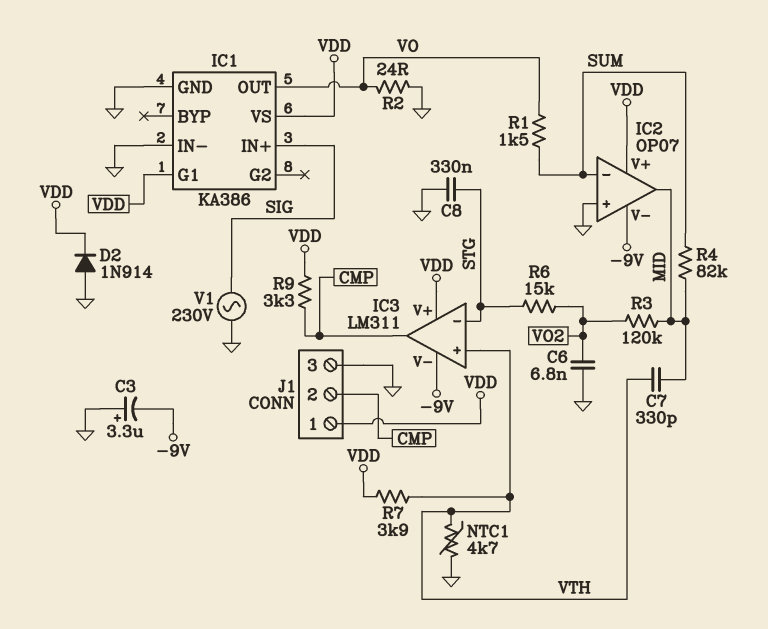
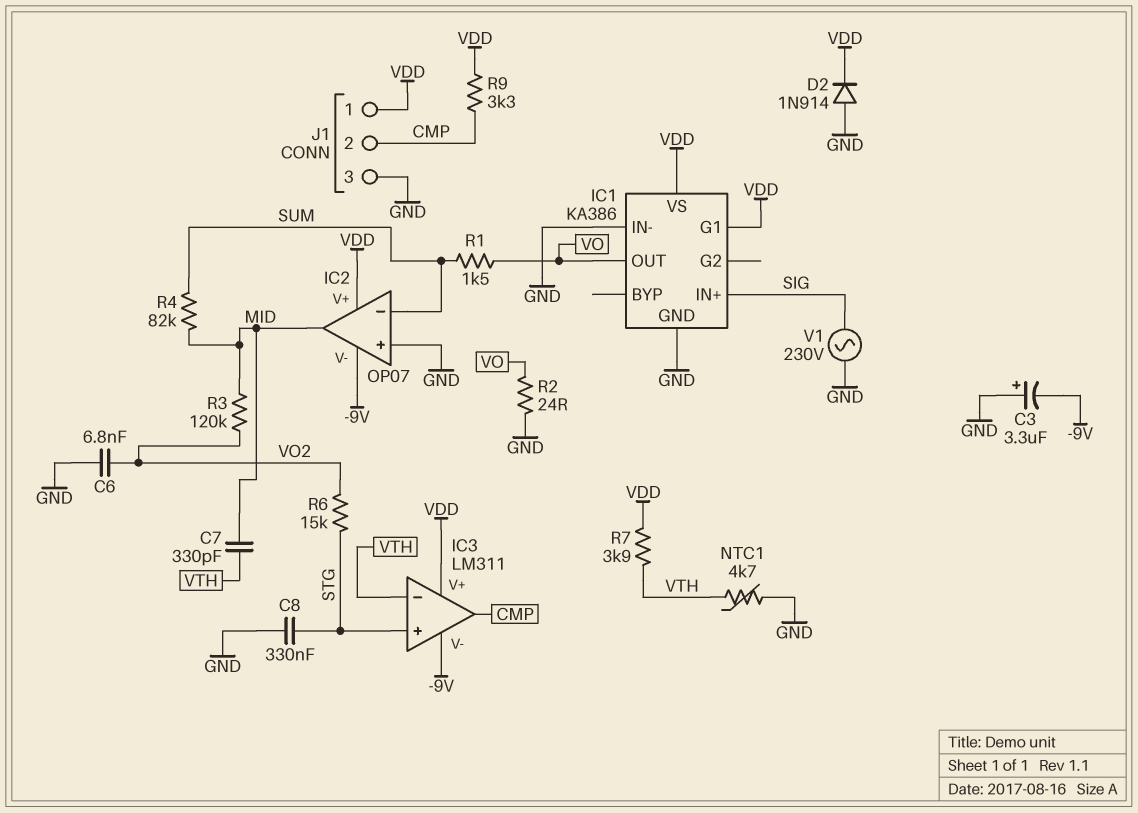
IC3 pin in+: VTH -> STG
IC3 pin in-: STG -> VTH

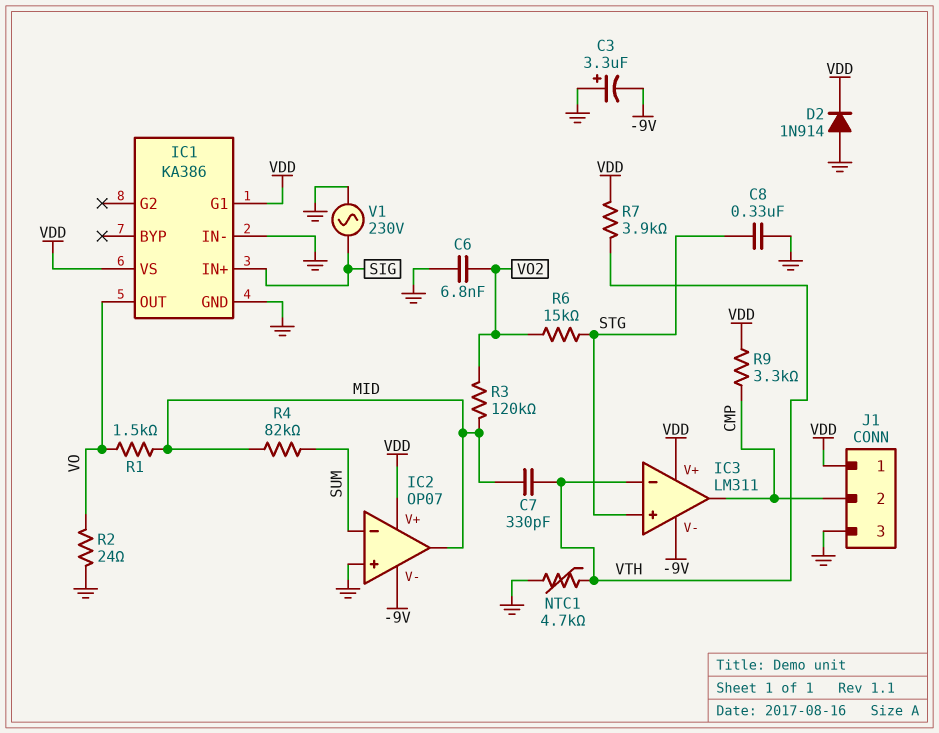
R1: 1.5k (SUM, VO) -> 1.5k (MID, VO)

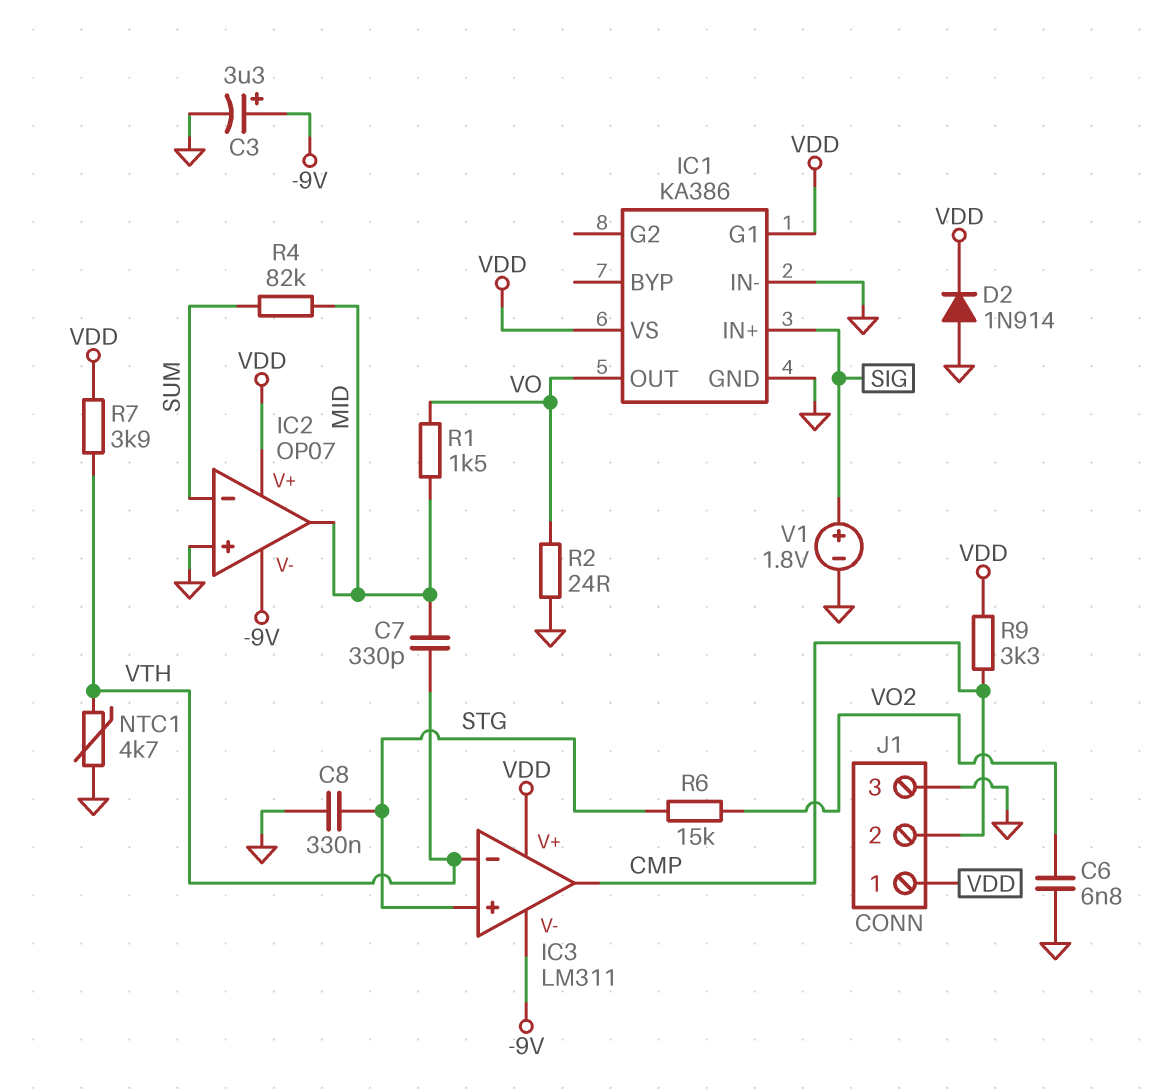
C3: 3.3uF (plus GND, minus -9V) -> 3.3uF (plus -9V, minus GND)
R3: 120k (MID, VO2) -> none
V1: AC 230V (GND, SIG) -> 1.8V (plus SIG, minus GND)

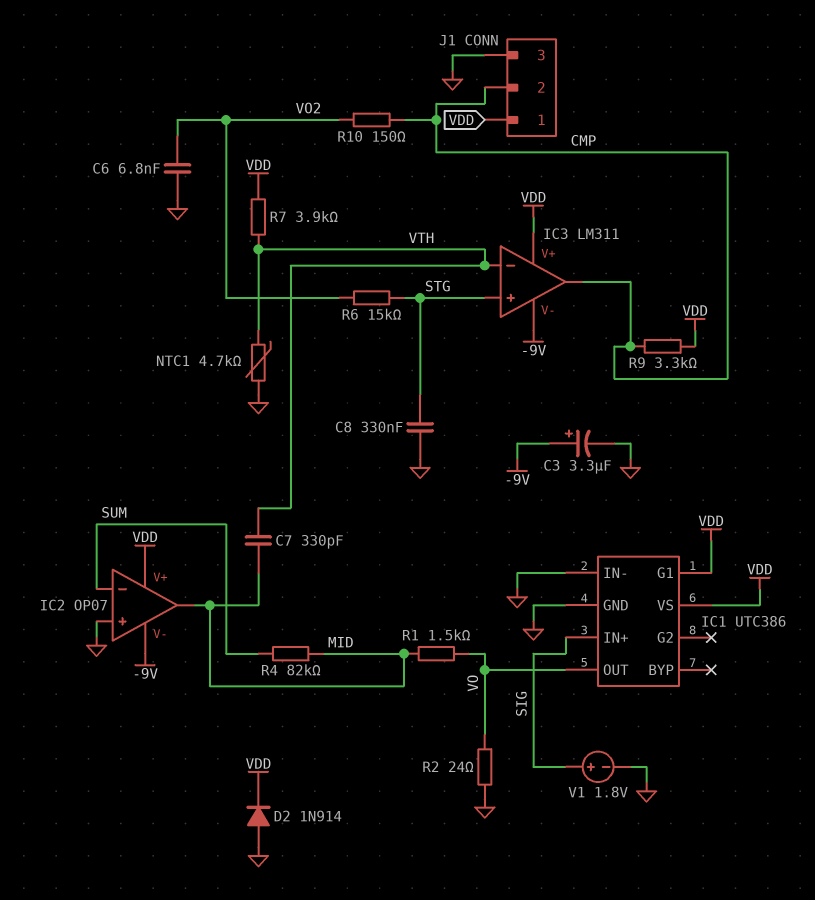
IC1: KA386 -> UTC386
R10: none -> 150 (CMP, VO2)

